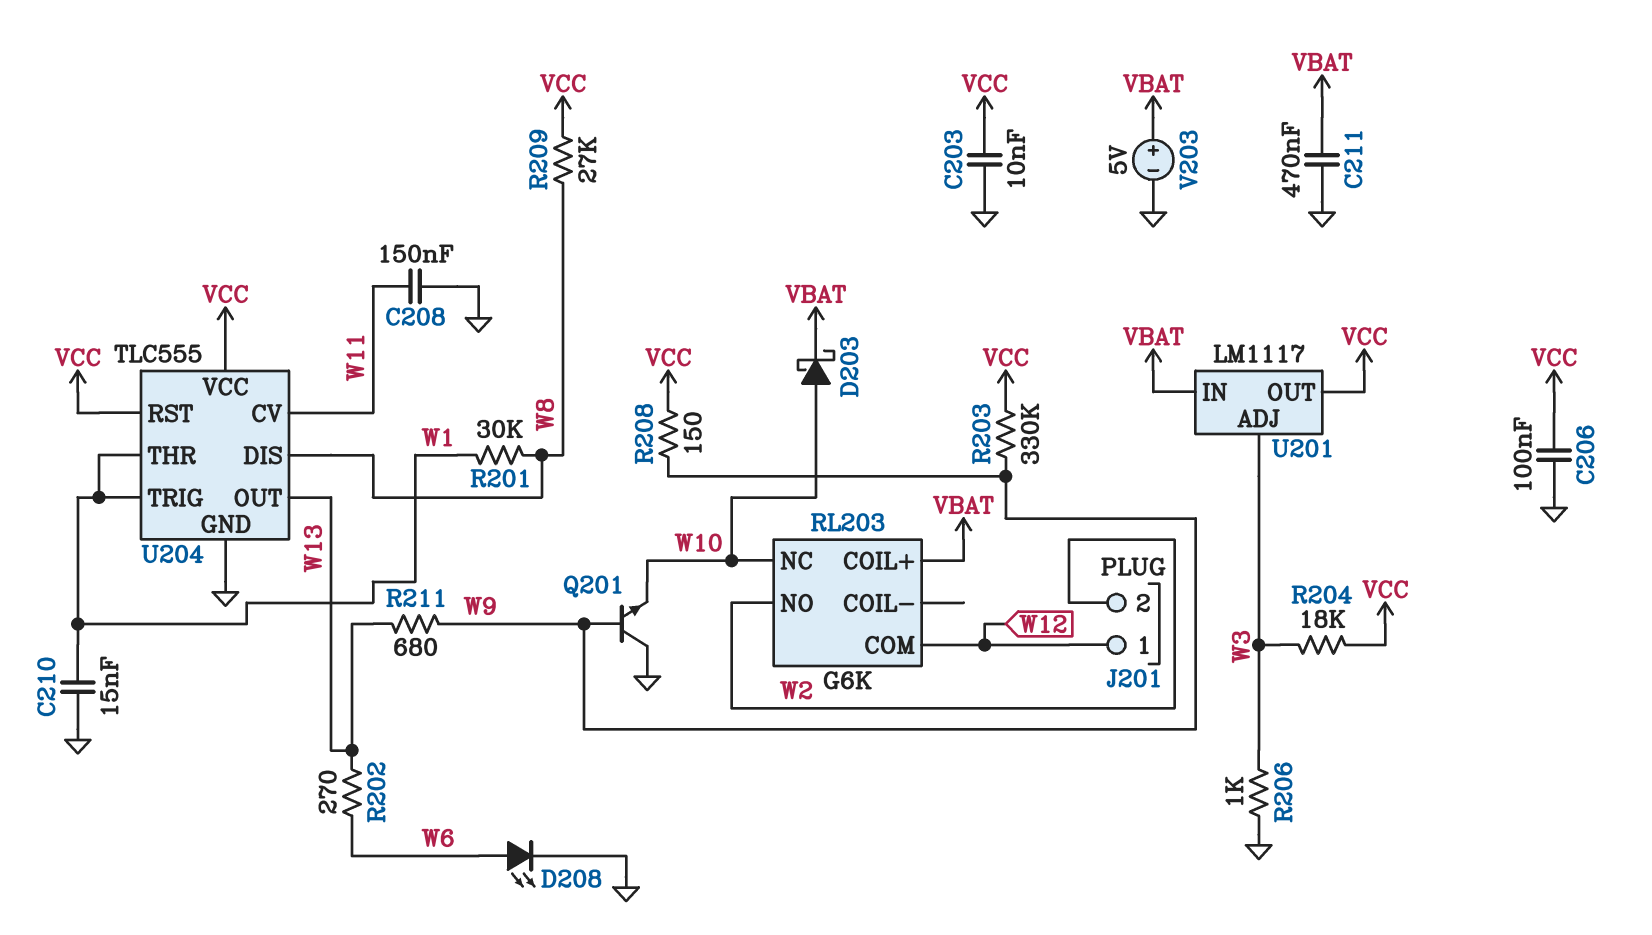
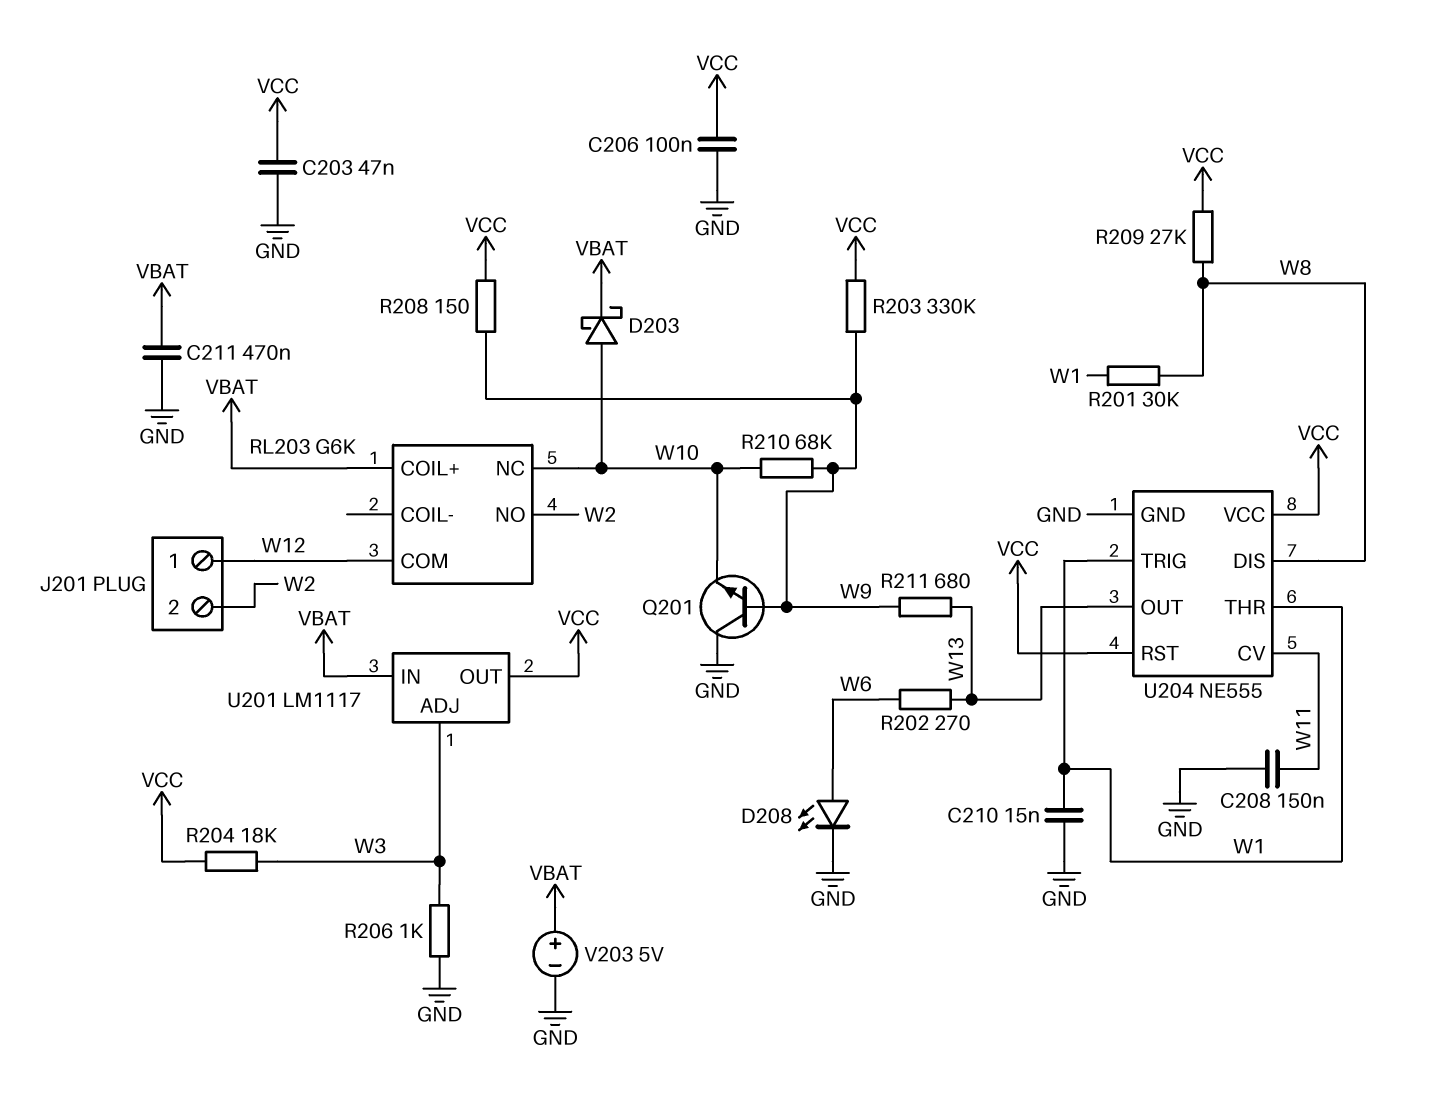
C203: 10nF (GND, VCC) -> 47nF (GND, VCC)
R210: none -> 68k (W9, W10)
U204: TLC555 -> NE555

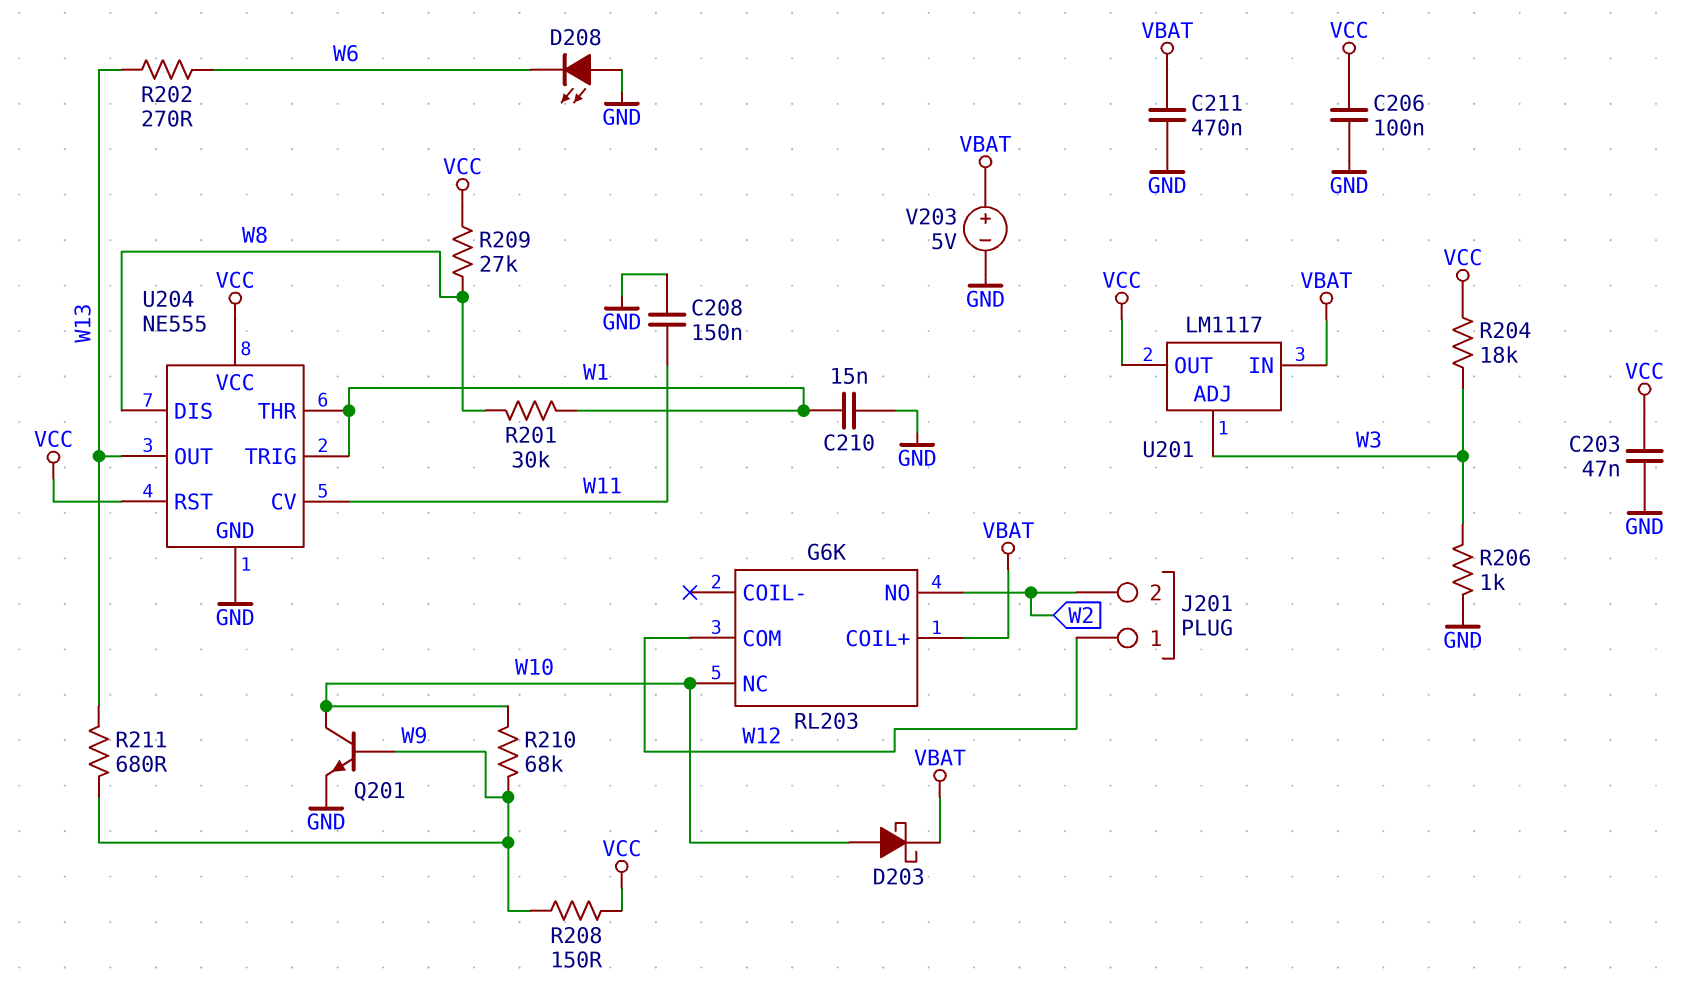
D208: LED (A W6, K GND) -> LED (A GND, K W6)
Q201: NPN (B W9, C GND, E W10) -> NPN (B W9, C W10, E GND)
R203: 330k (VCC, W9) -> none

